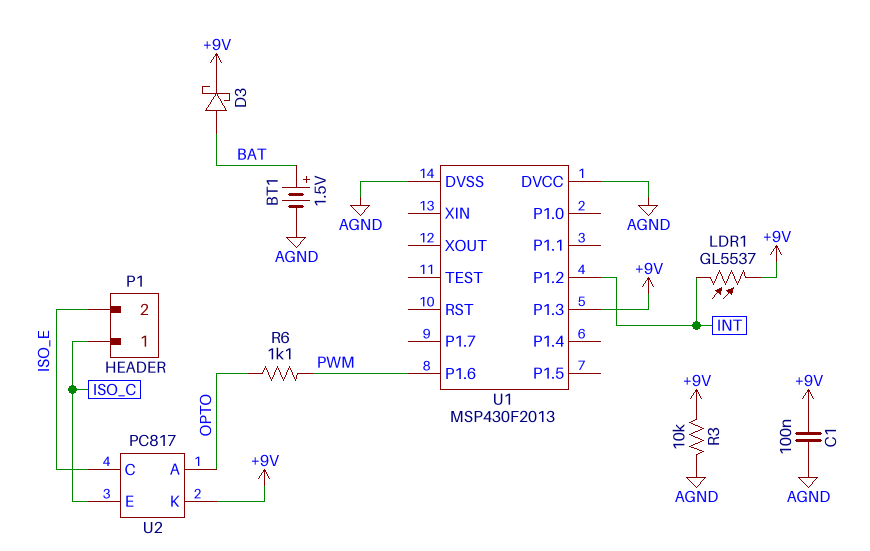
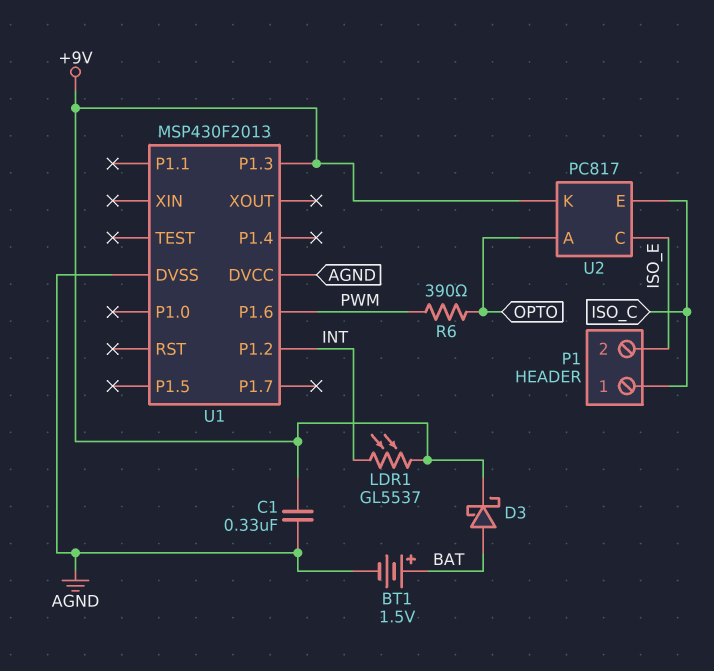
C1: 100nF (+9V, AGND) -> 330nF (+9V, AGND)
R3: 10k (+9V, AGND) -> none
R6: 1.1k (OPTO, PWM) -> 390 (OPTO, PWM)

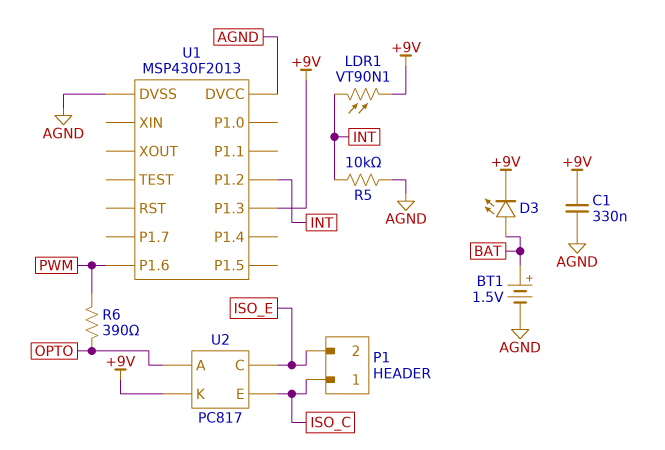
D3: schottky (A BAT, K +9V) -> LED (A BAT, K +9V)
LDR1: GL5537 (+9V, INT) -> VT90N1 (+9V, INT)
R5: none -> 10k (AGND, INT)

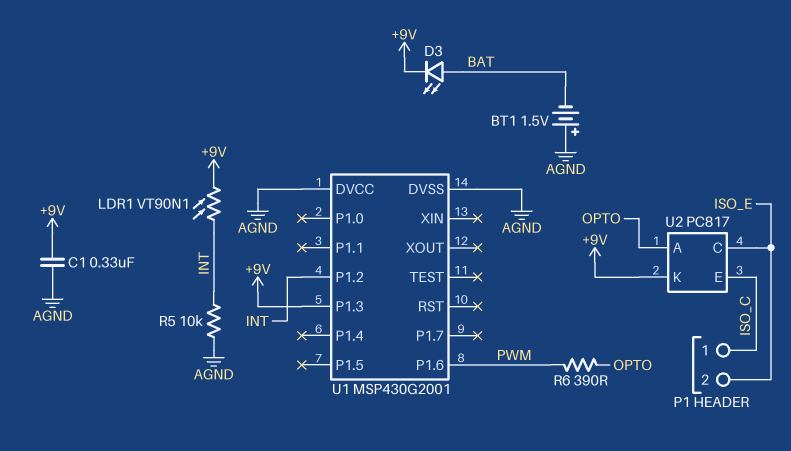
BT1: 1.5V (plus BAT, minus AGND) -> 1.5V (plus AGND, minus BAT)
U1: MSP430F2013 -> MSP430G2001

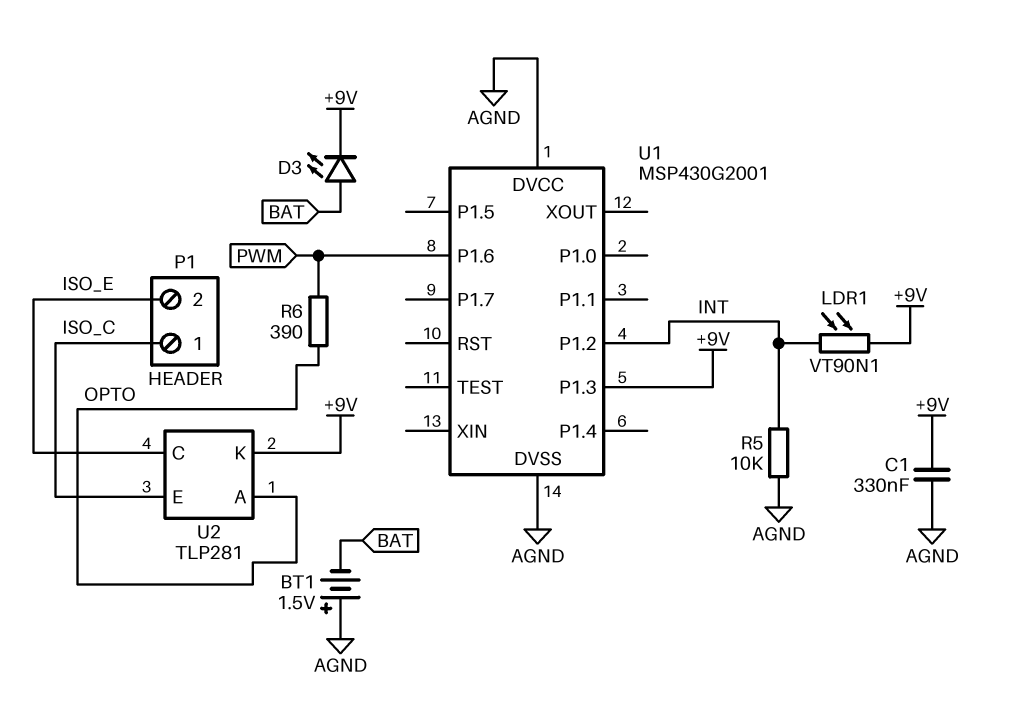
U2: PC817 -> TLP281

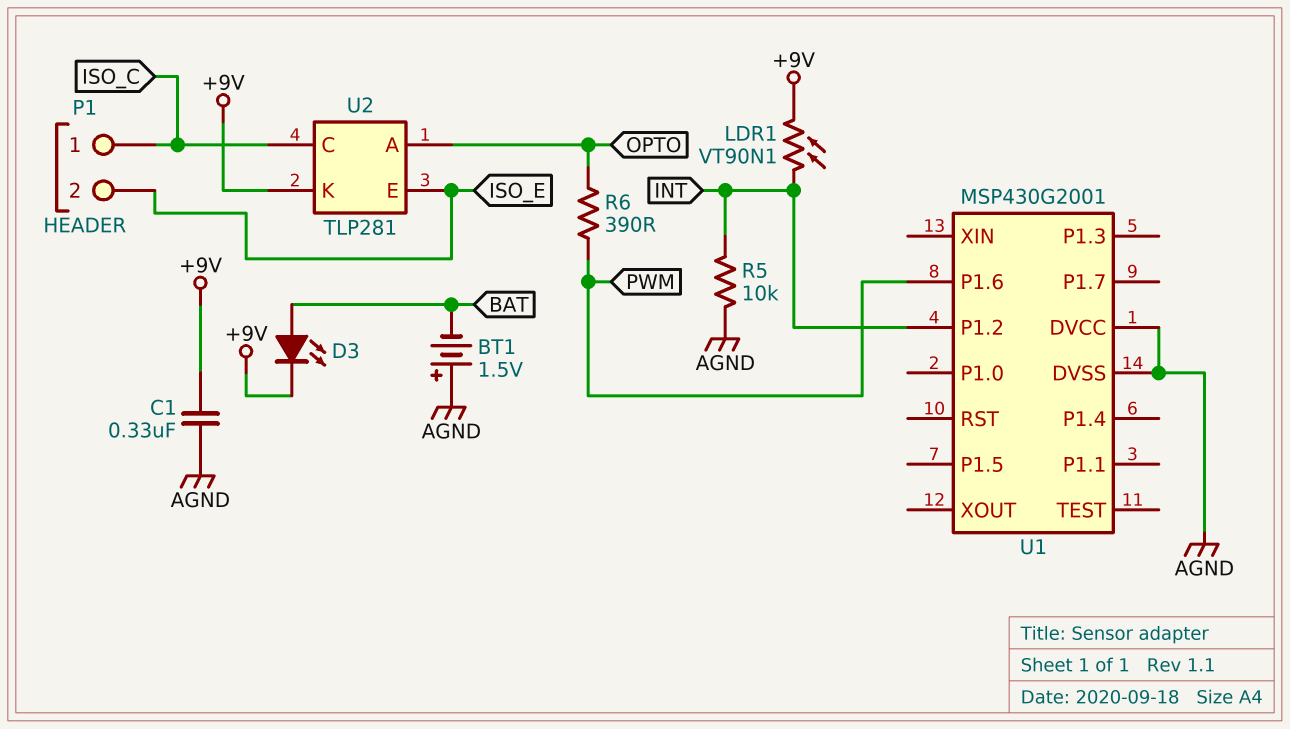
U1 pin P1.3: +9V -> none
U2 pin C: ISO_E -> ISO_C
U2 pin E: ISO_C -> ISO_E

